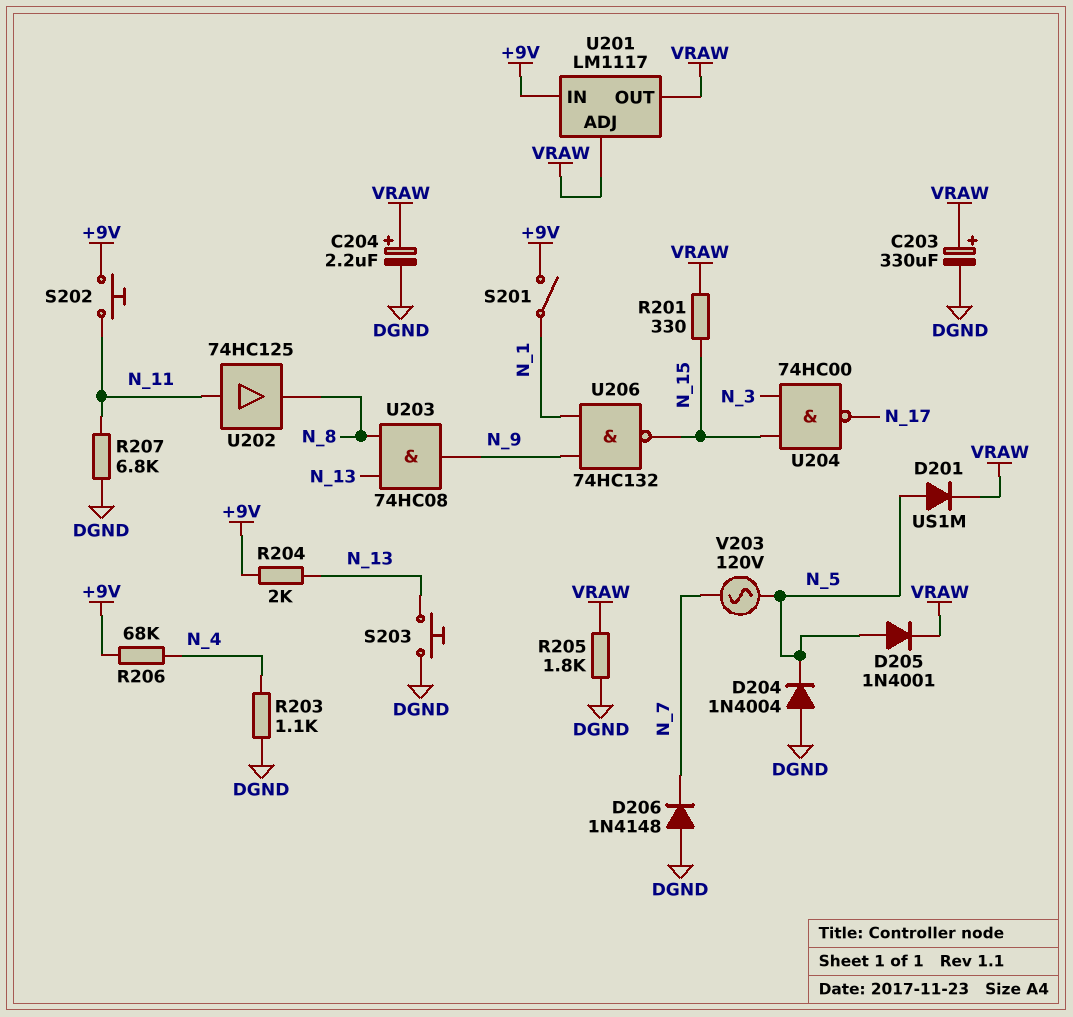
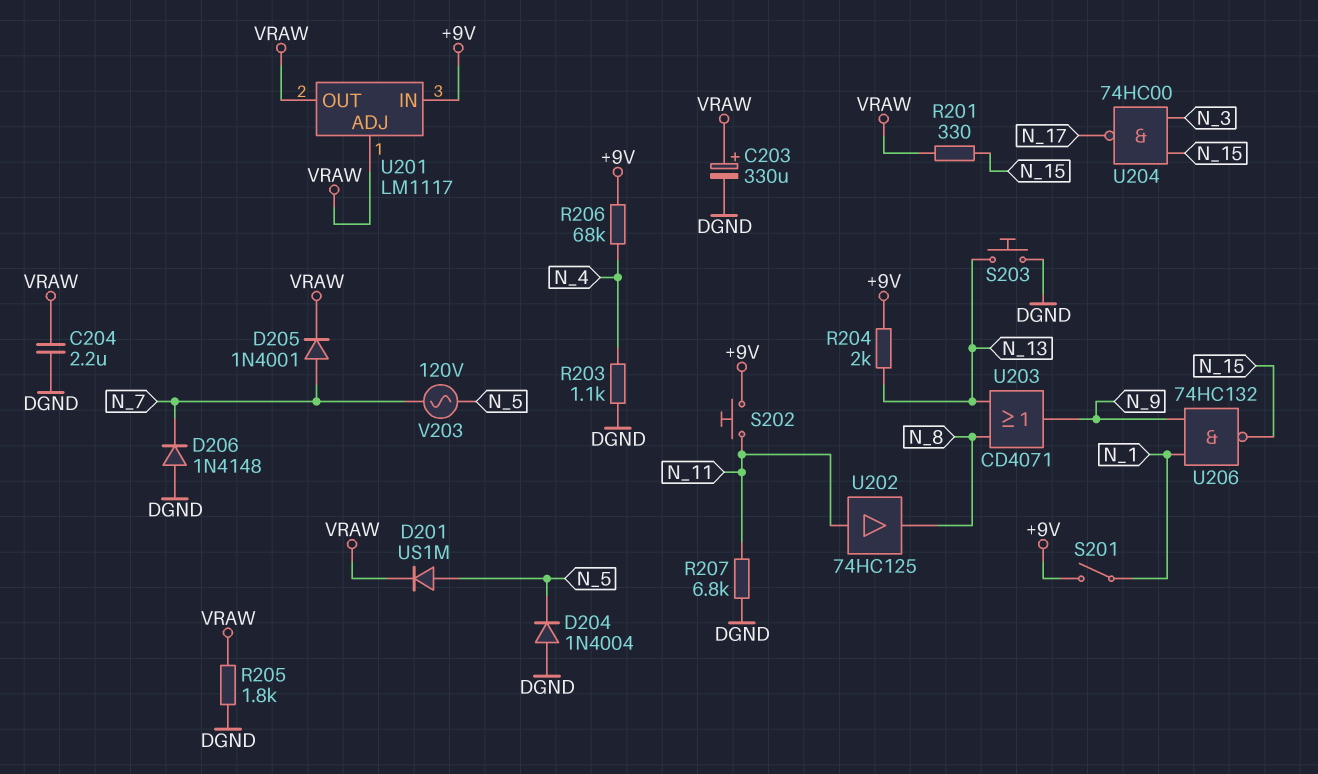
C204: 2.2uF (plus VRAW, minus DGND) -> 2.2uF (DGND, VRAW)
D205: diode 1N4001 (A N_5, K VRAW) -> diode 1N4001 (A N_7, K VRAW)
U203: AND 74HC08 (in N_8, in N_13, out N_9) -> OR CD4071 (in N_8, in N_13, out N_9)

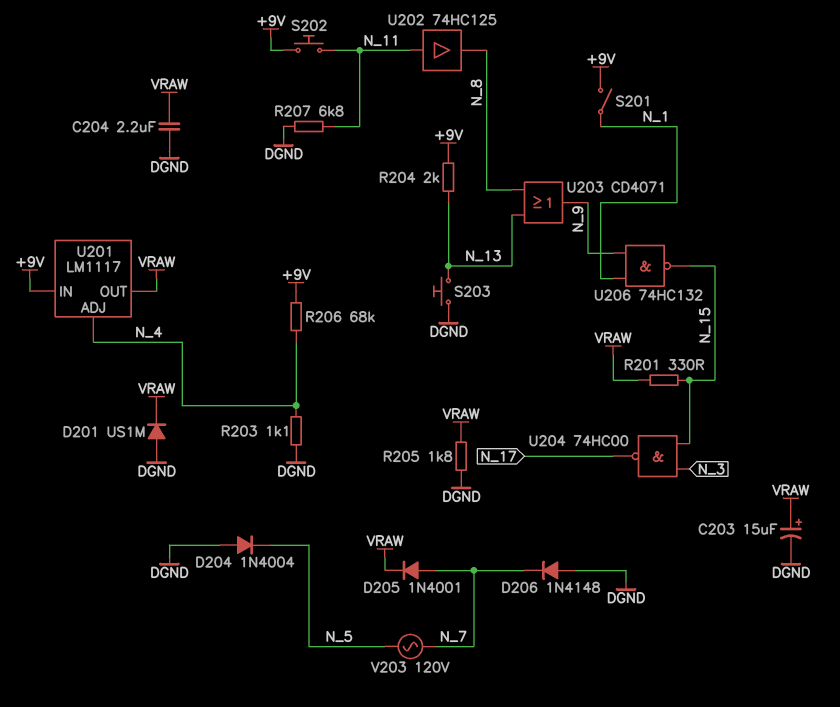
C203: 330uF (plus VRAW, minus DGND) -> 15uF (plus VRAW, minus DGND)
D201: diode US1M (A N_5, K VRAW) -> diode US1M (A DGND, K VRAW)
U201 pin ADJ: VRAW -> N_4

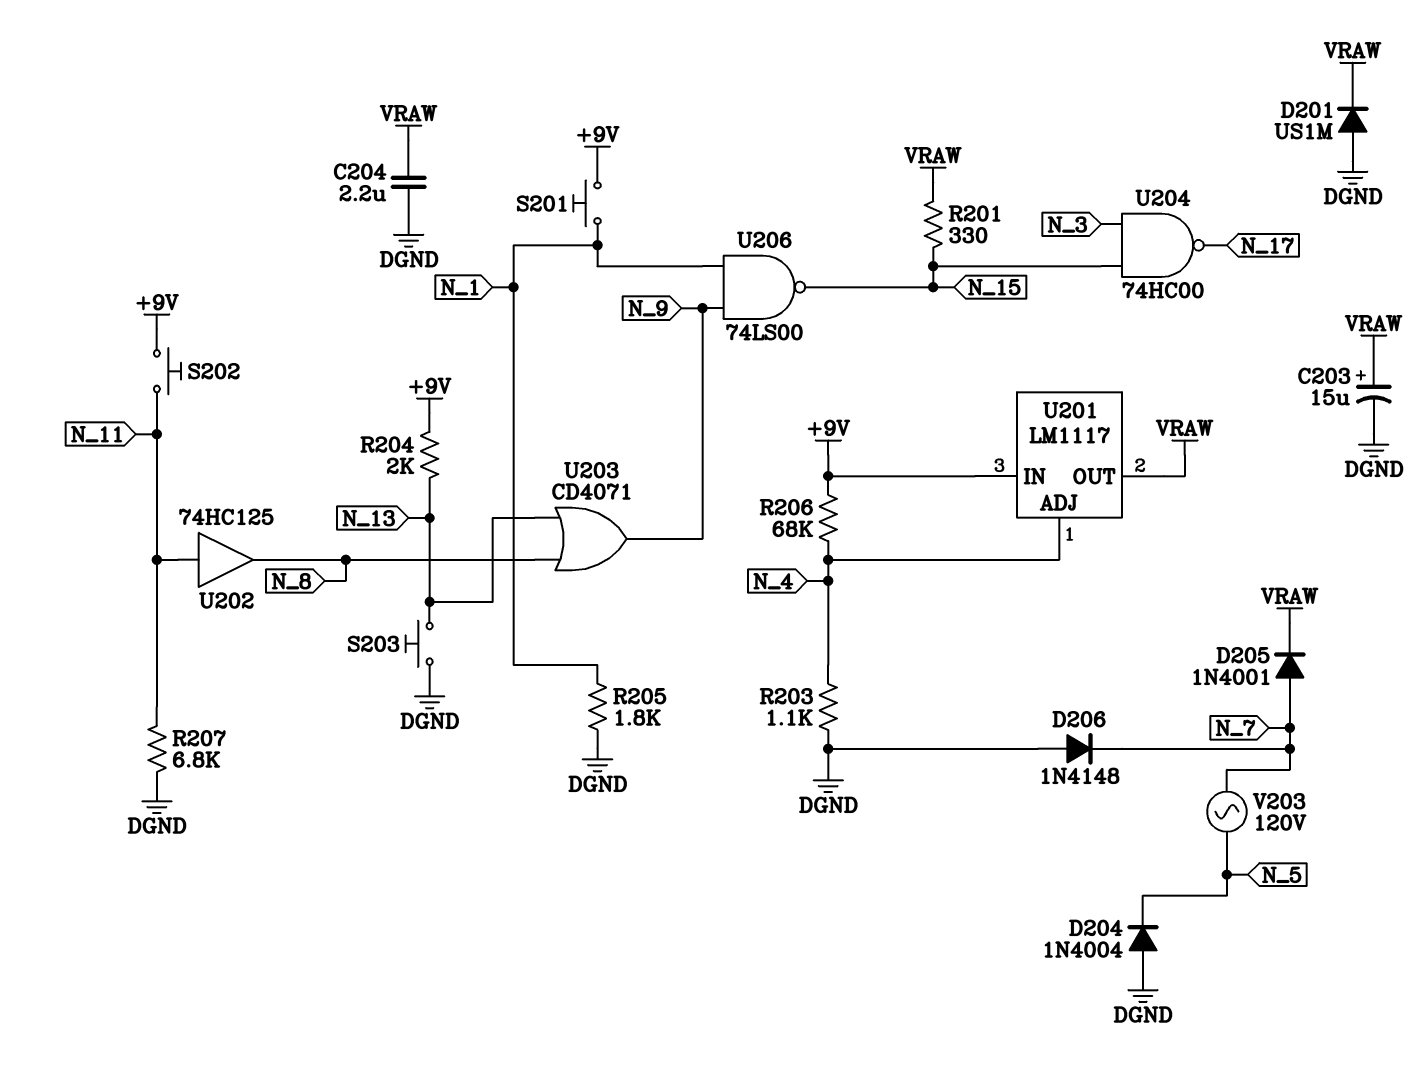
R205: 1.8k (DGND, VRAW) -> 1.8k (DGND, N_1)
S201: switch (+9V, N_1) -> button (+9V, N_1)
U206: NAND 74HC132 (in N_1, in N_9, out N_15) -> NAND 74LS00 (in N_1, in N_9, out N_15)

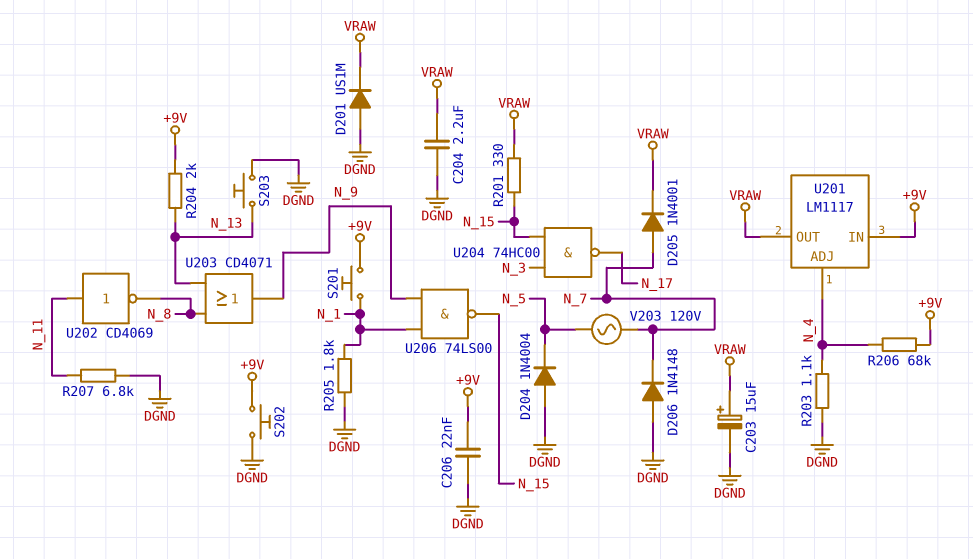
C206: none -> 22nF (+9V, DGND)
S202: button (+9V, N_11) -> button (+9V, DGND)
U202: buffer 74HC125 (in N_11, out N_8) -> NOT CD4069 (in N_11, out N_8)

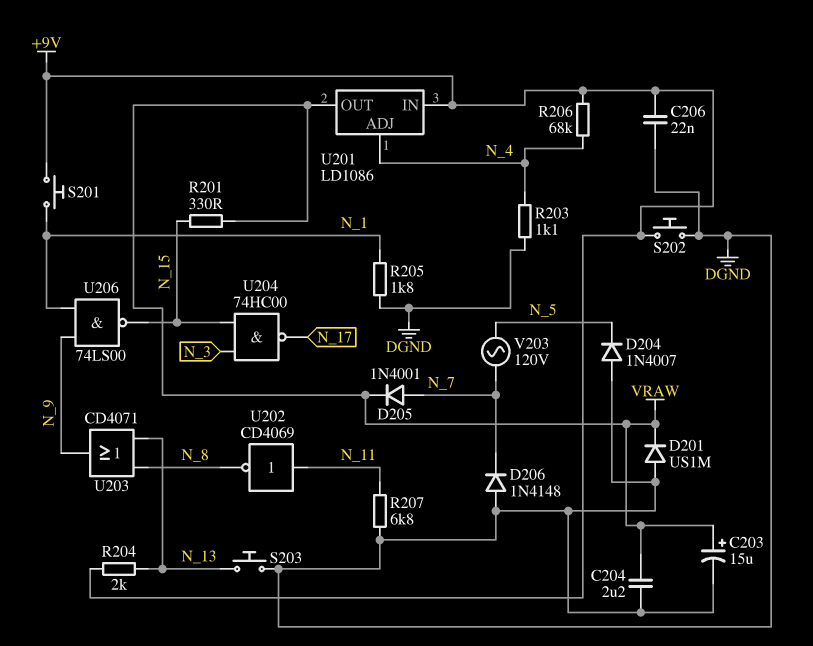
D204: diode 1N4004 (A DGND, K N_5) -> diode 1N4007 (A DGND, K N_5)
U201: LM1117 -> LD1086

